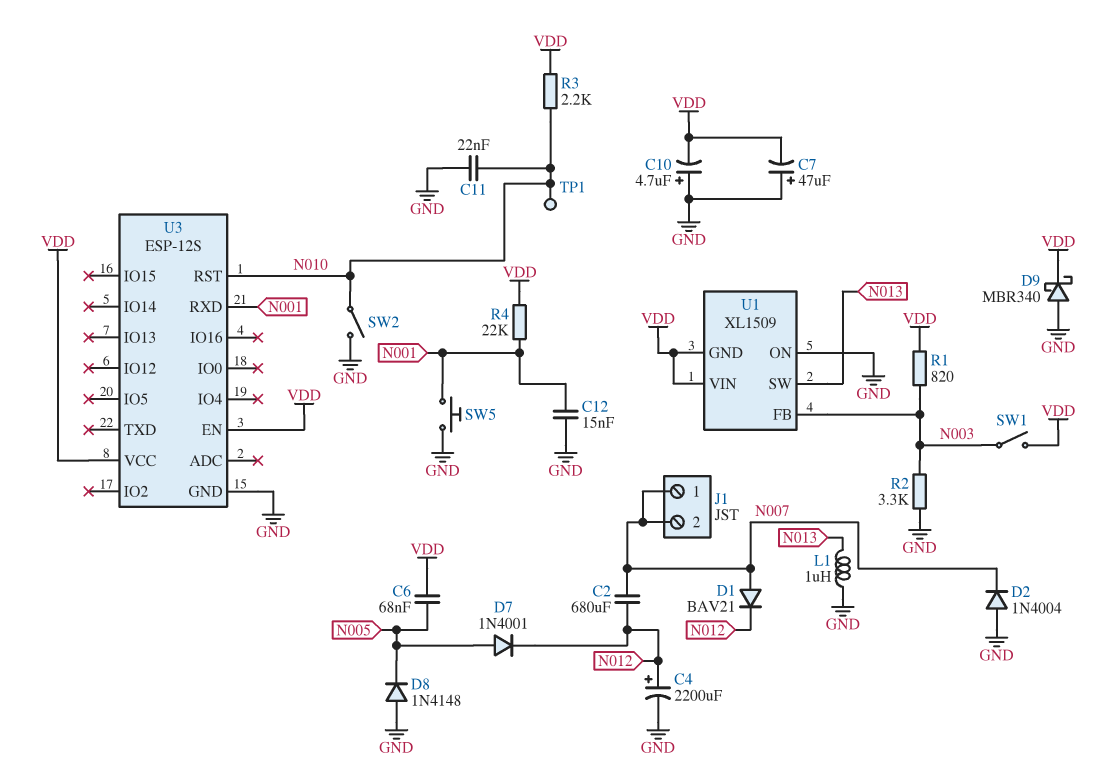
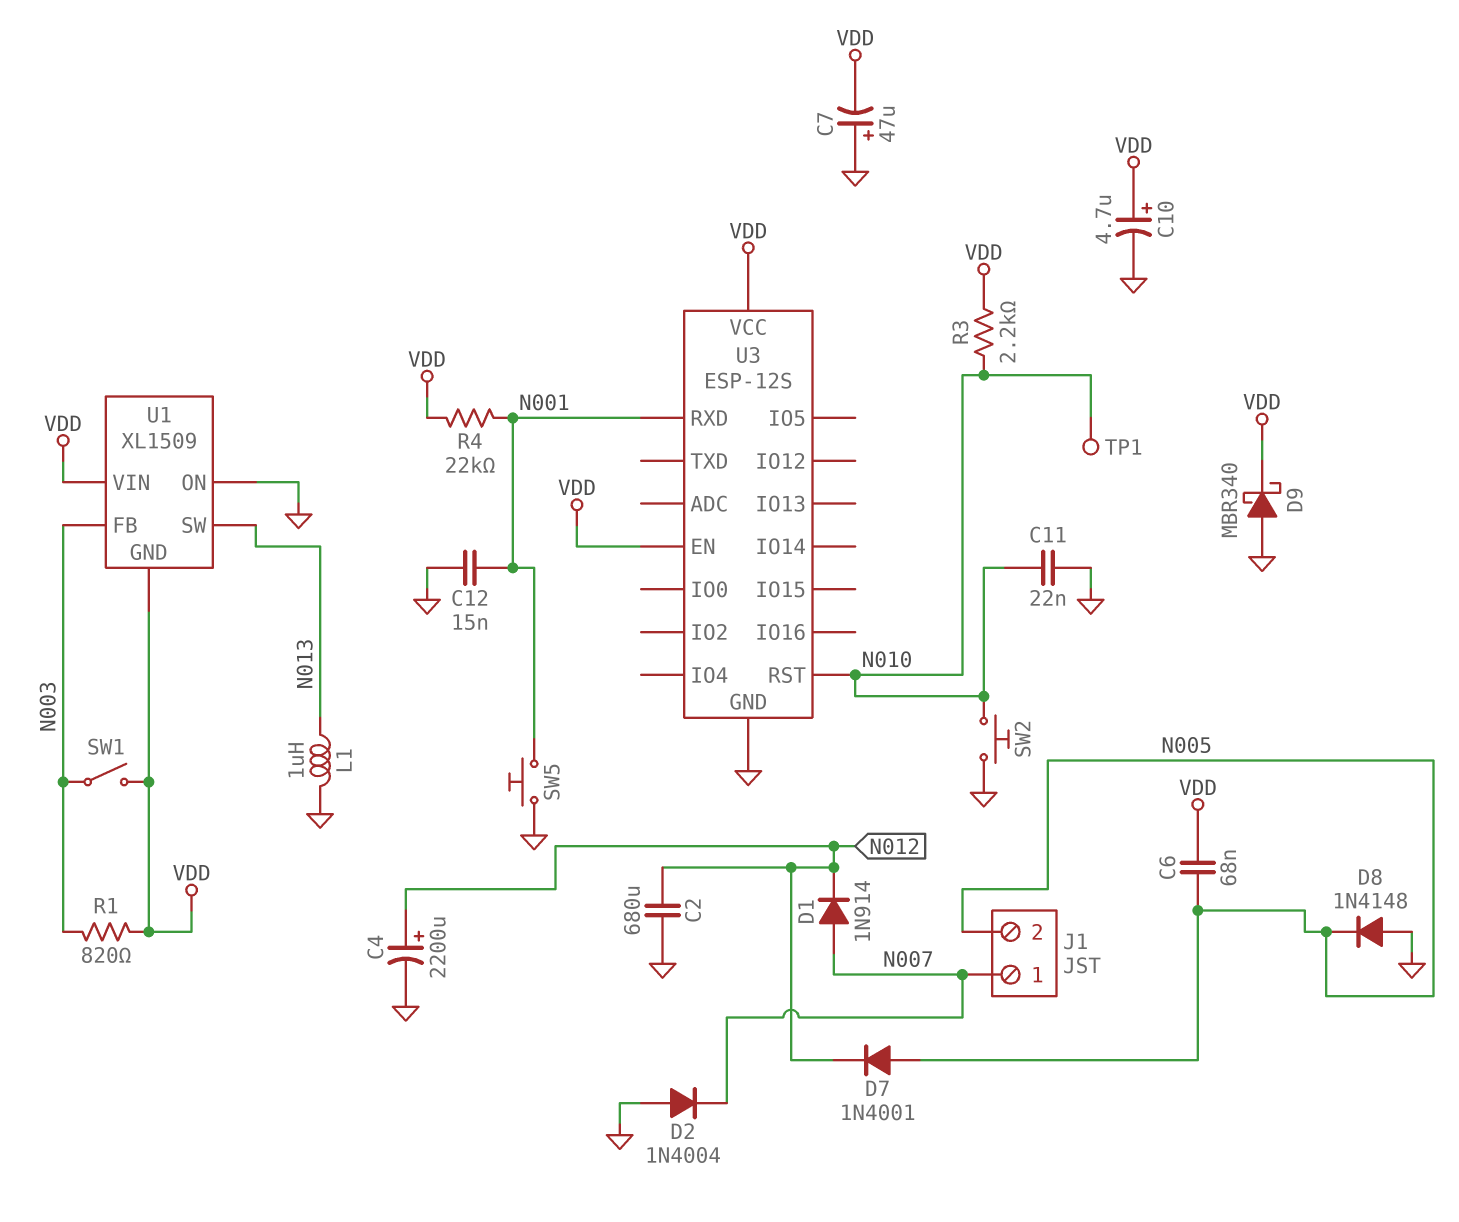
C2: 680uF (N007, N012) -> 680uF (GND, N012)
C10: 4.7uF (plus GND, minus VDD) -> 4.7uF (plus VDD, minus GND)
D1: diode BAV21 (A N007, K N012) -> diode 1N914 (A N007, K N012)
J1 pin 2: N007 -> N005
R2: 3.3k (GND, N003) -> none
SW2: switch (GND, N010) -> button (GND, N010)

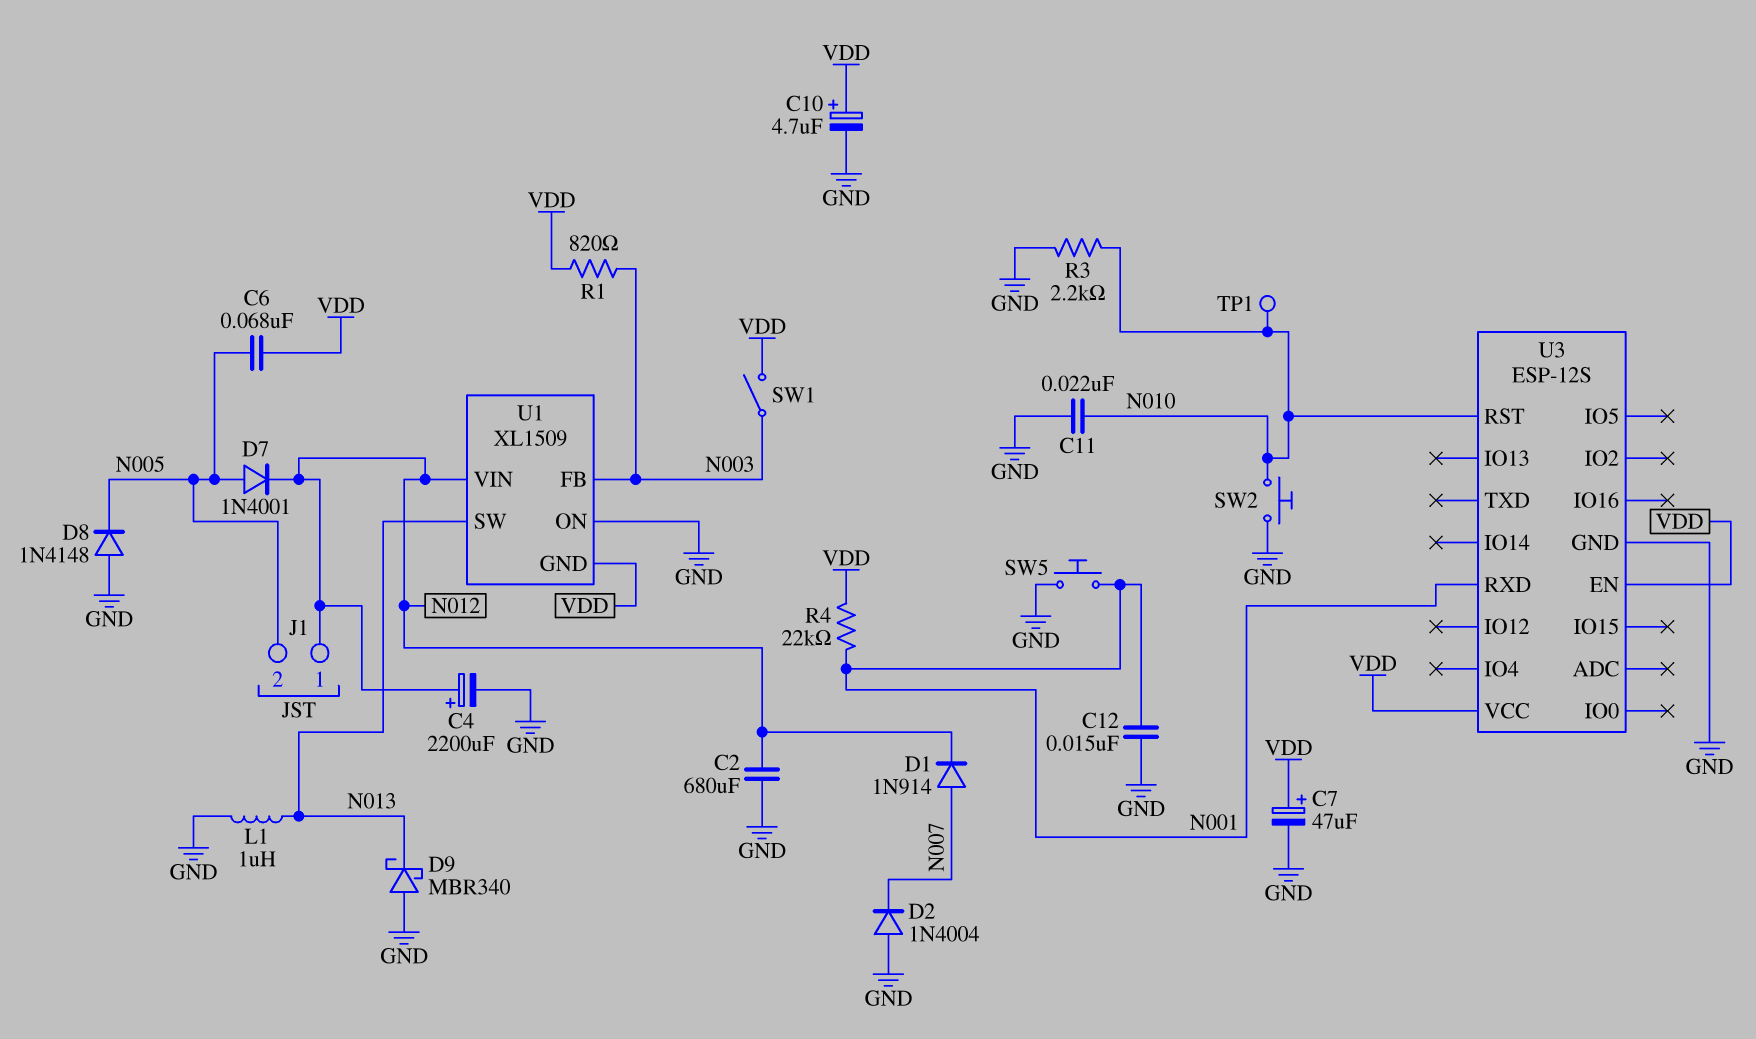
C7: 47uF (plus GND, minus VDD) -> 47uF (plus VDD, minus GND)
D9: schottky MBR340 (A GND, K VDD) -> schottky MBR340 (A GND, K N013)
J1 pin 1: N007 -> N012
R3: 2.2k (N010, VDD) -> 2.2k (GND, N010)
U1 pin VIN: VDD -> N012

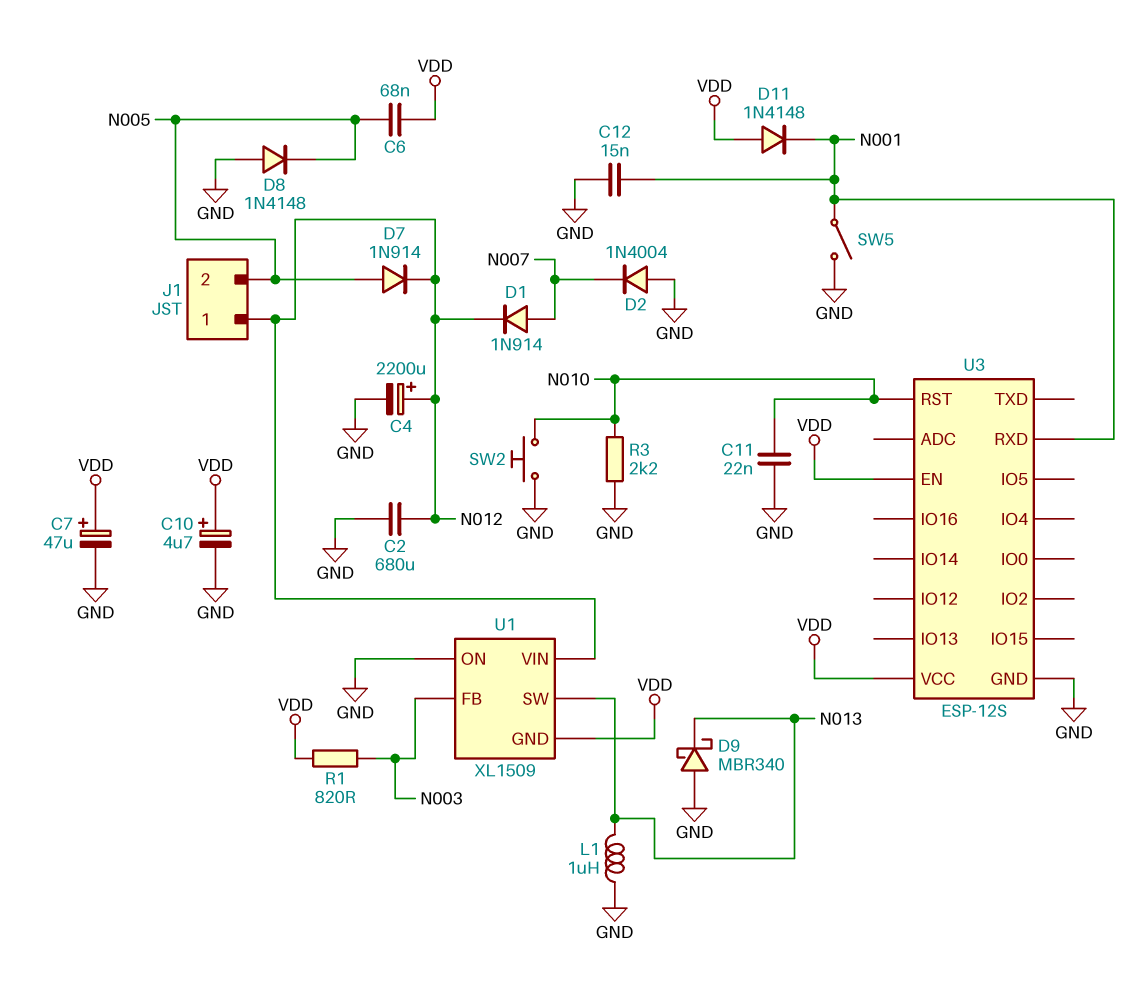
D7: diode 1N4001 (A N005, K N012) -> diode 1N914 (A N005, K N012)
D11: none -> diode 1N4148 (A VDD, K N001)
R4: 22k (N001, VDD) -> none
SW1: switch (N003, VDD) -> none
SW5: button (GND, N001) -> switch (GND, N001)
TP1: test point (N010) -> none

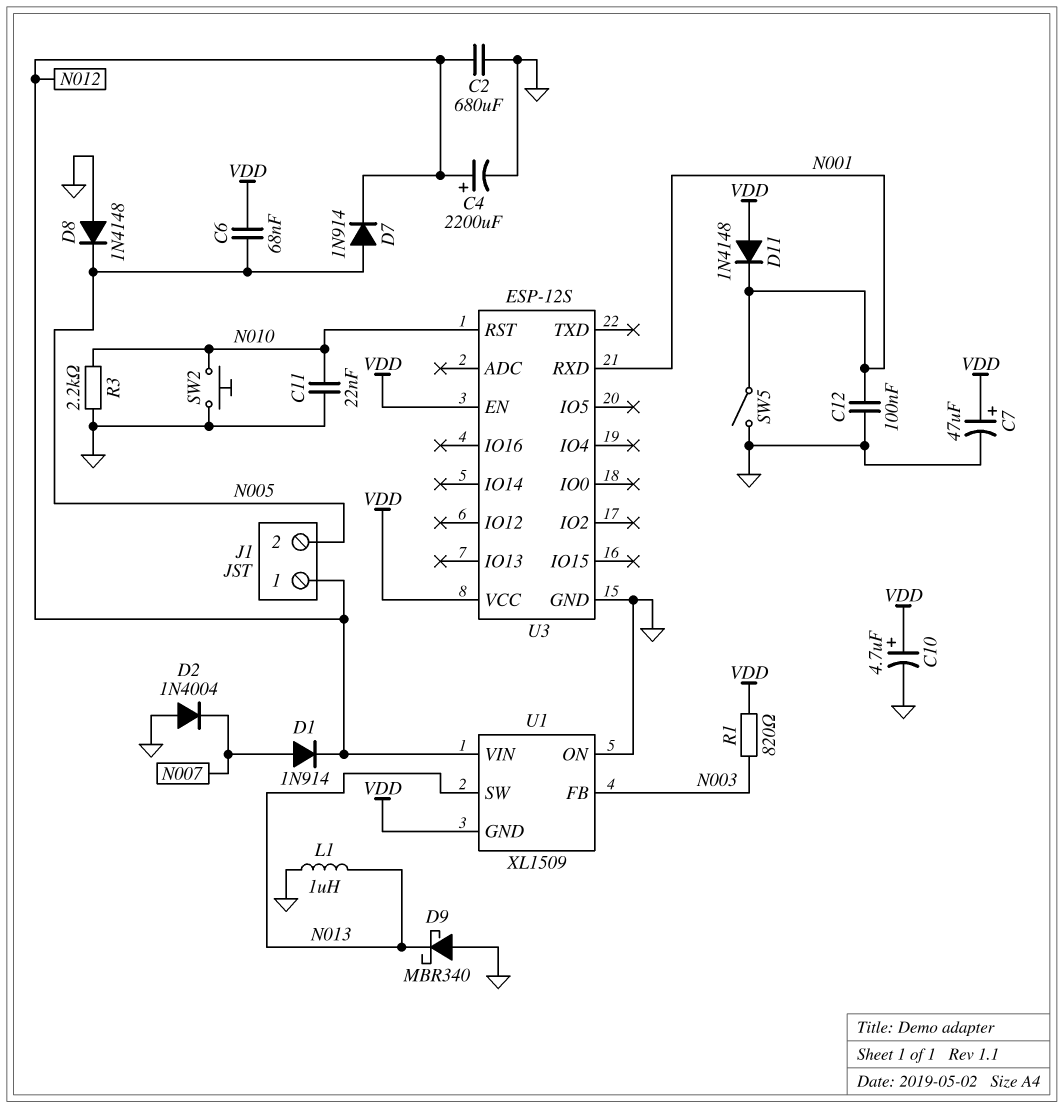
C12: 15nF (GND, N001) -> 100nF (GND, N001)

